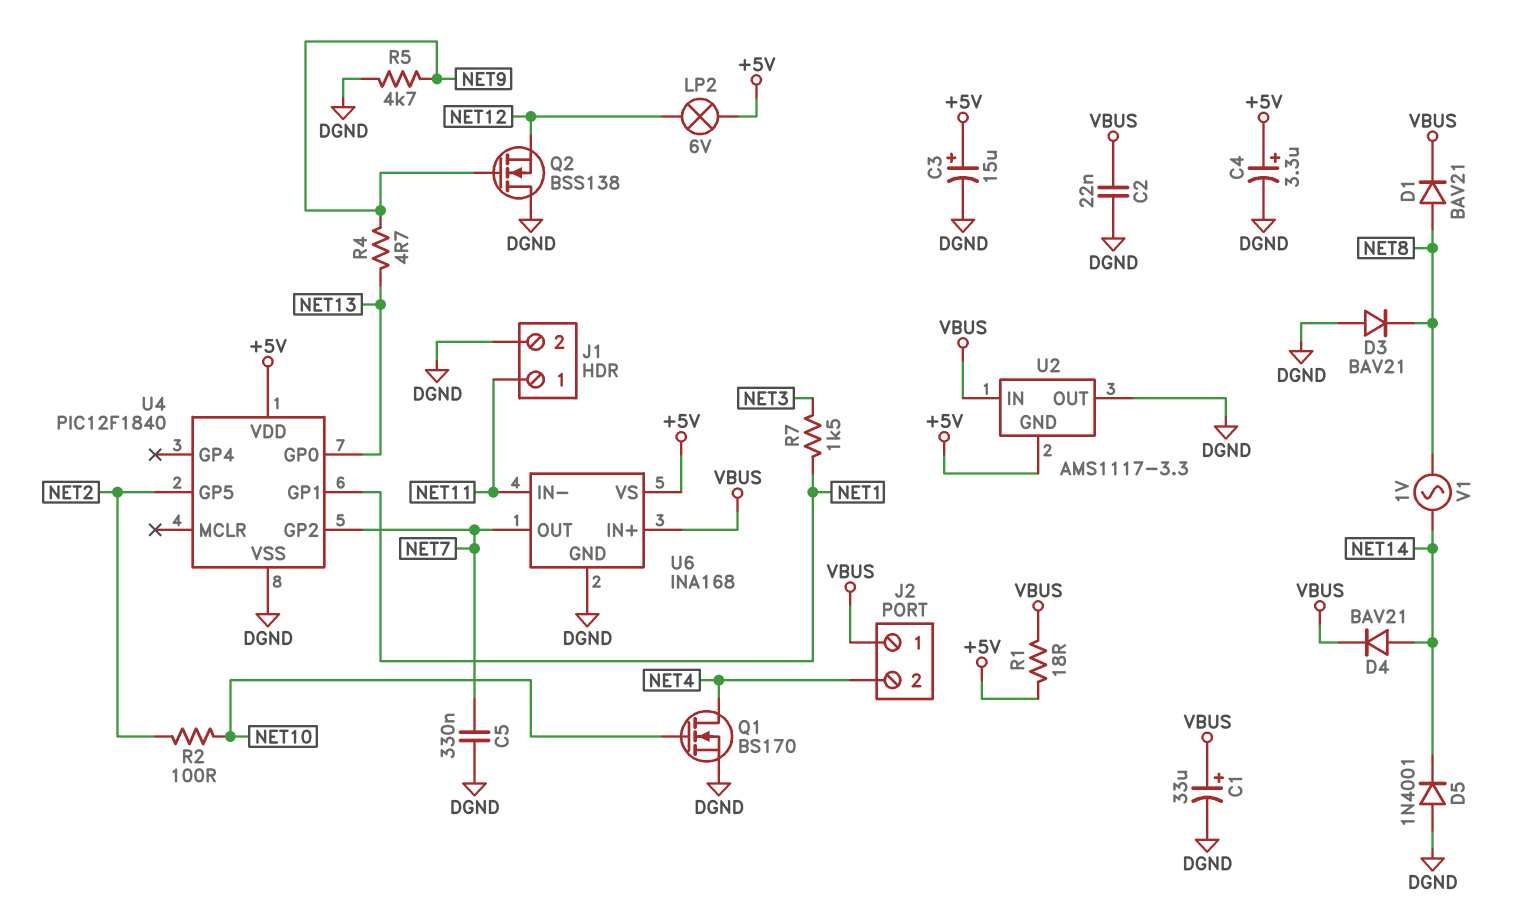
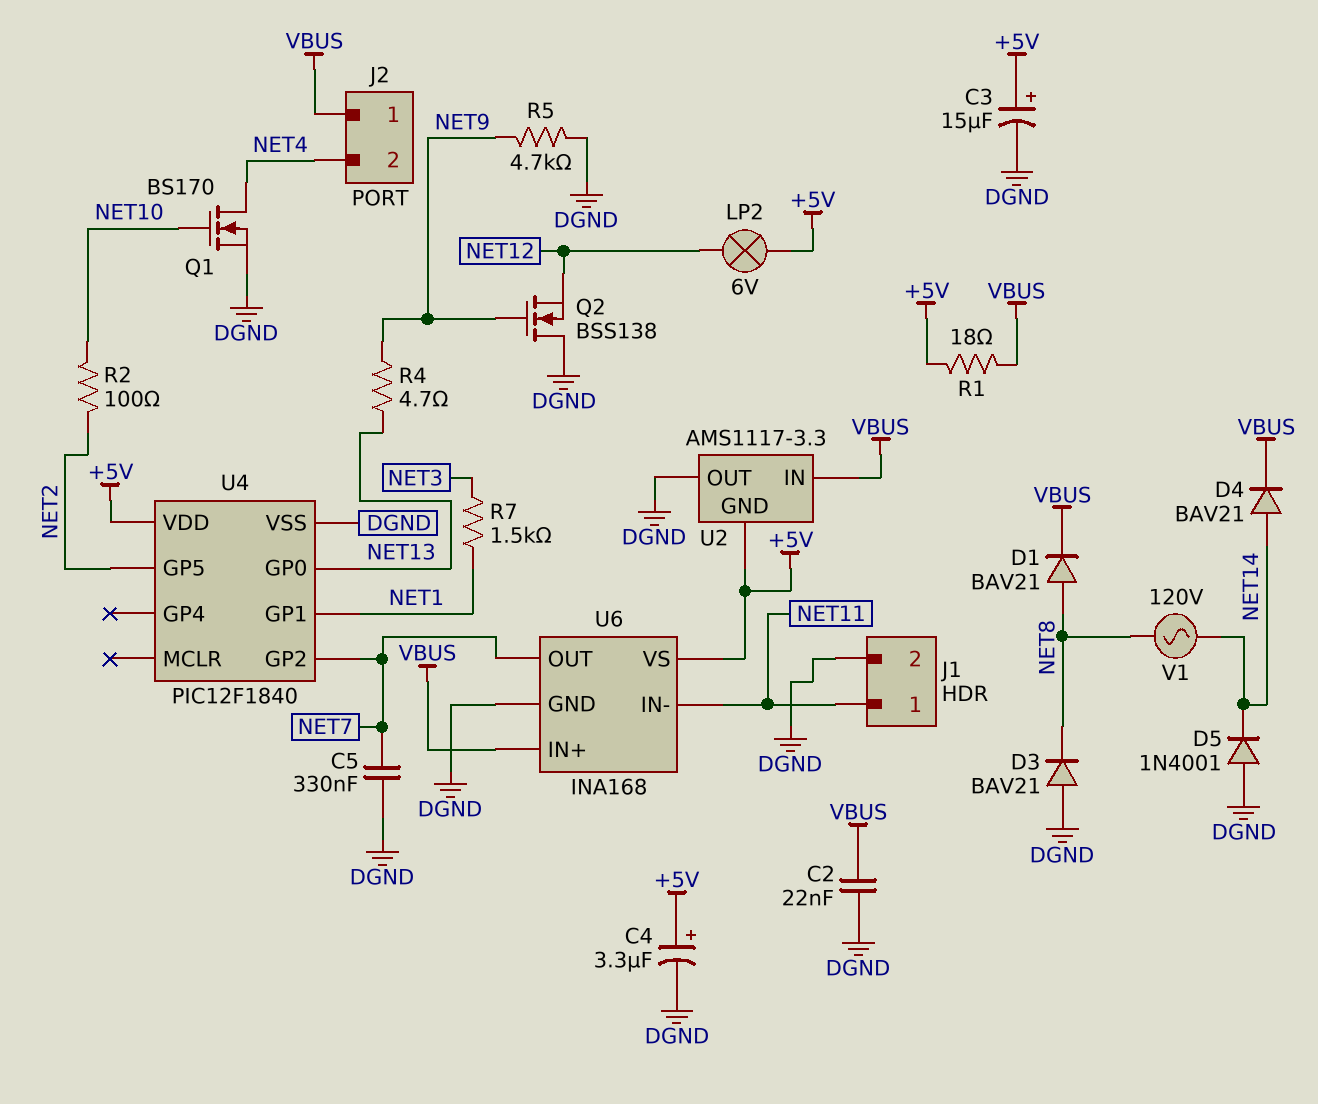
C1: 33uF (plus VBUS, minus DGND) -> none
V1: AC 1V (NET8, NET14) -> AC 120V (NET8, NET14)

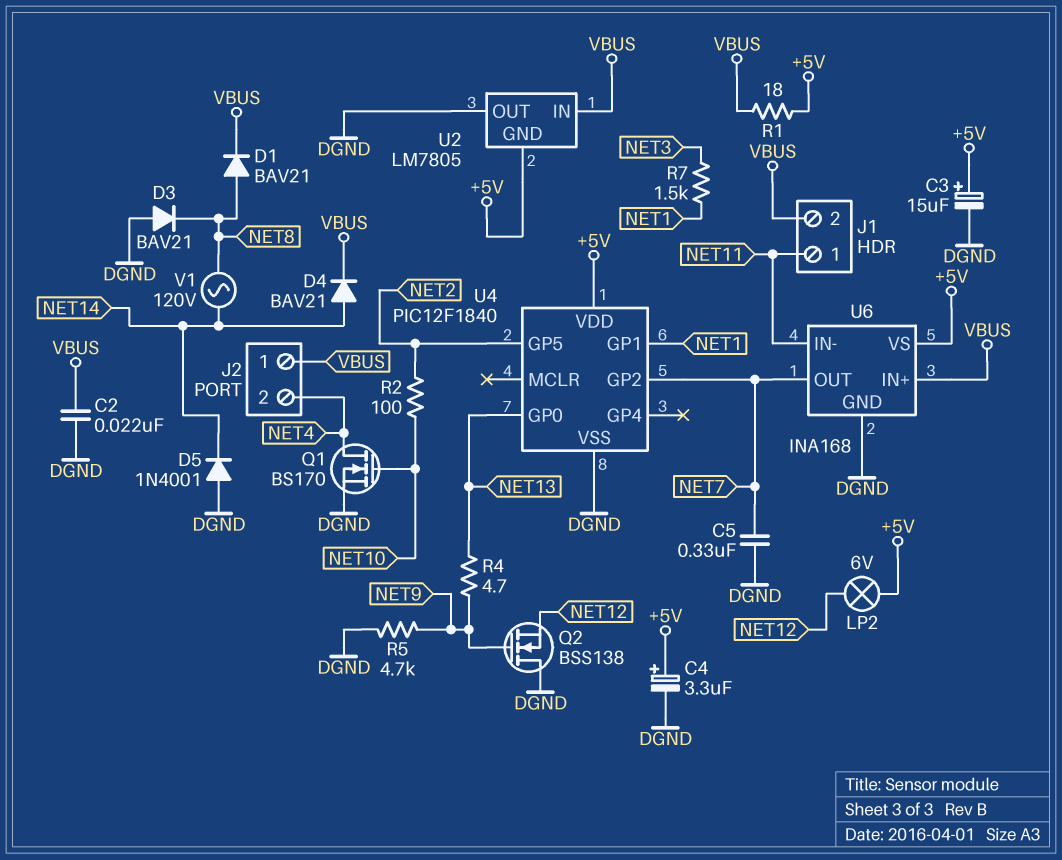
J1 pin 2: DGND -> VBUS
U2: AMS1117-3.3 -> LM7805

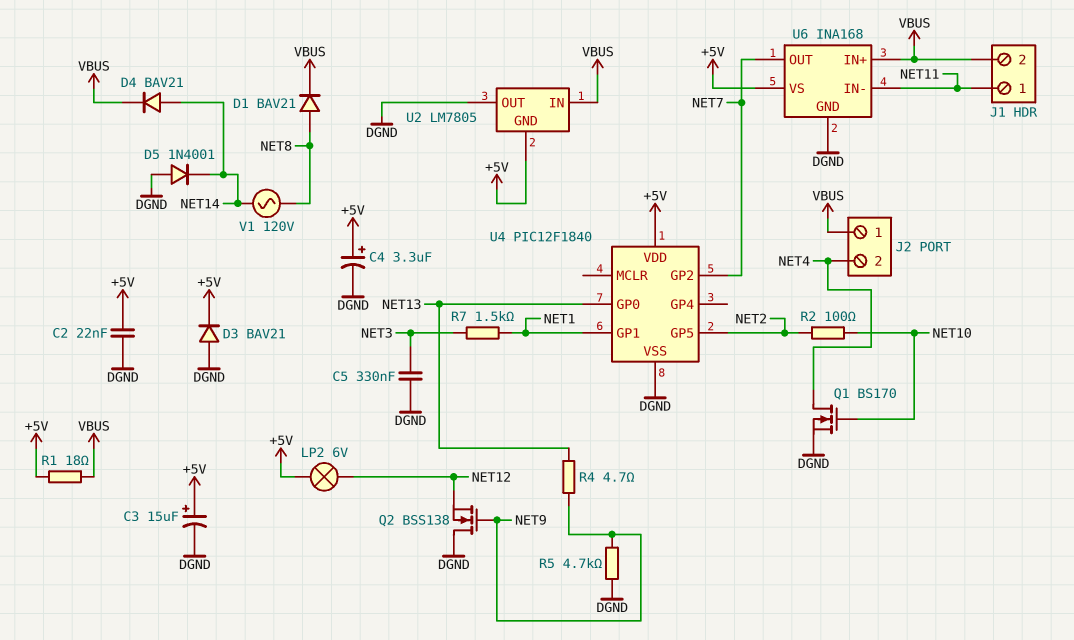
C2: 22nF (DGND, VBUS) -> 22nF (+5V, DGND)
C5: 330nF (DGND, NET7) -> 330nF (DGND, NET3)
D3: diode BAV21 (A DGND, K NET8) -> diode BAV21 (A DGND, K +5V)

